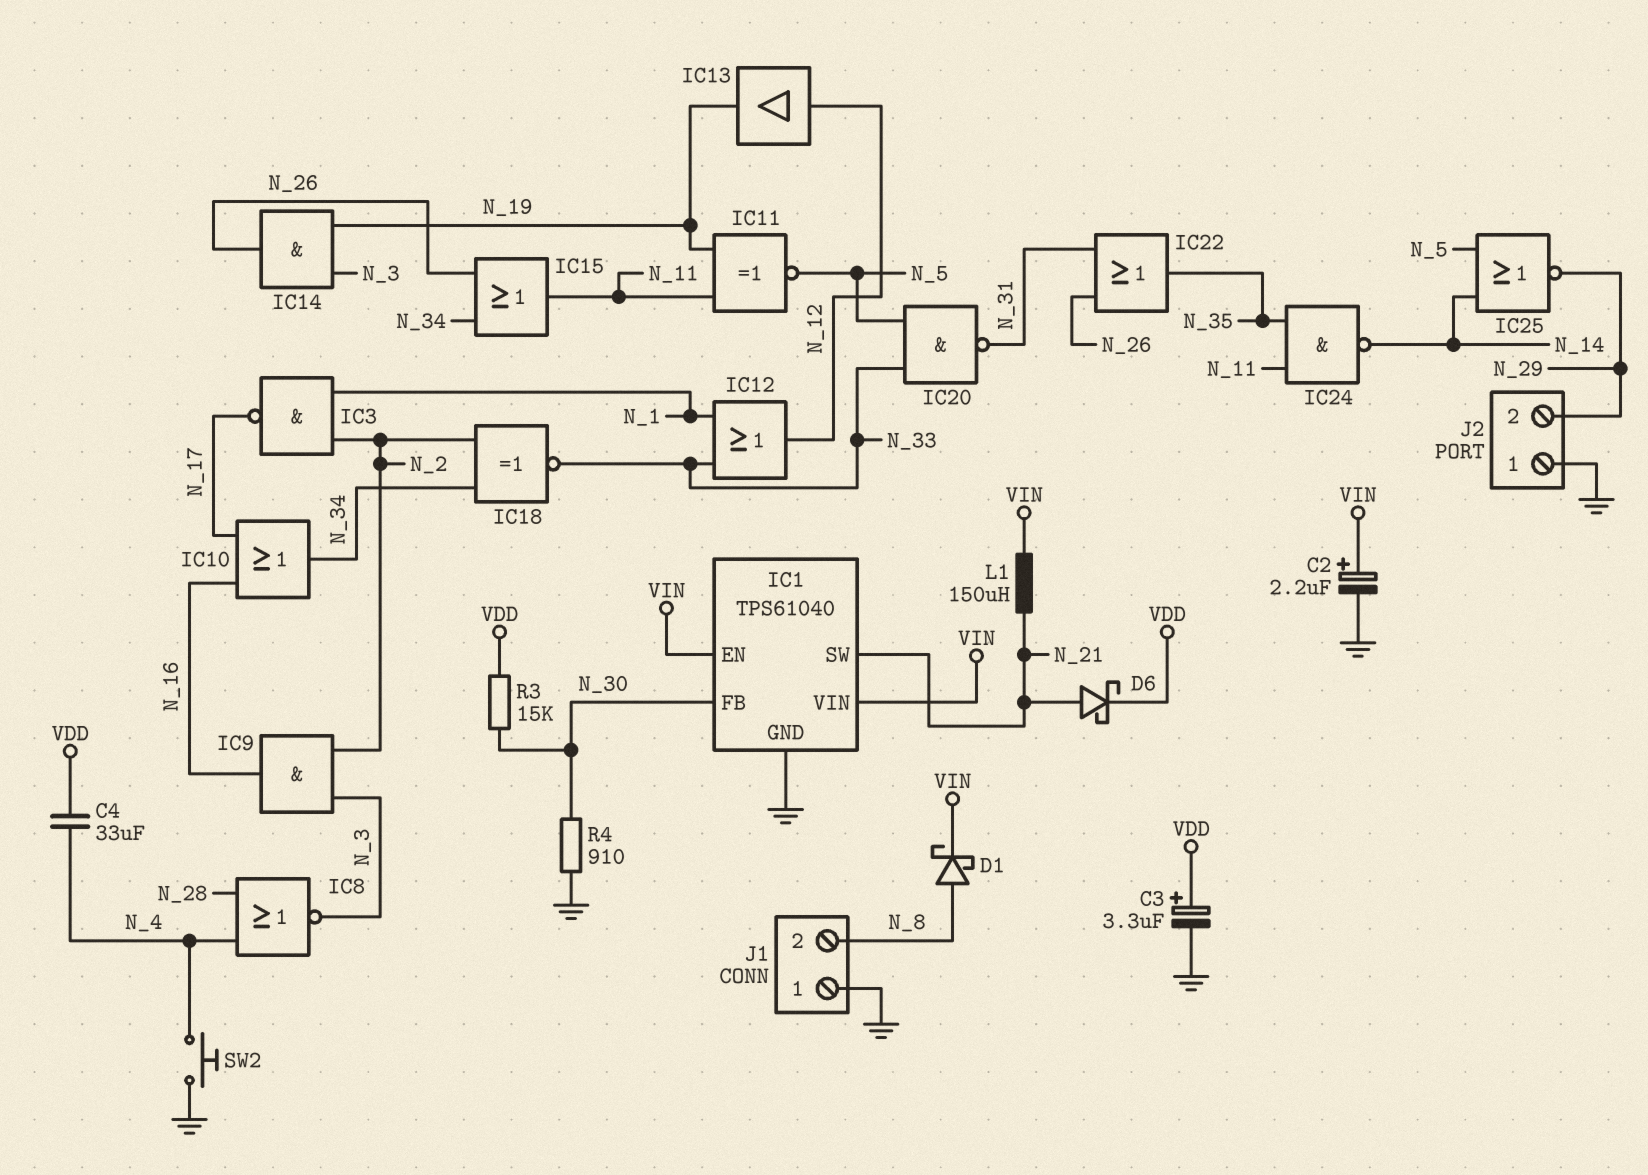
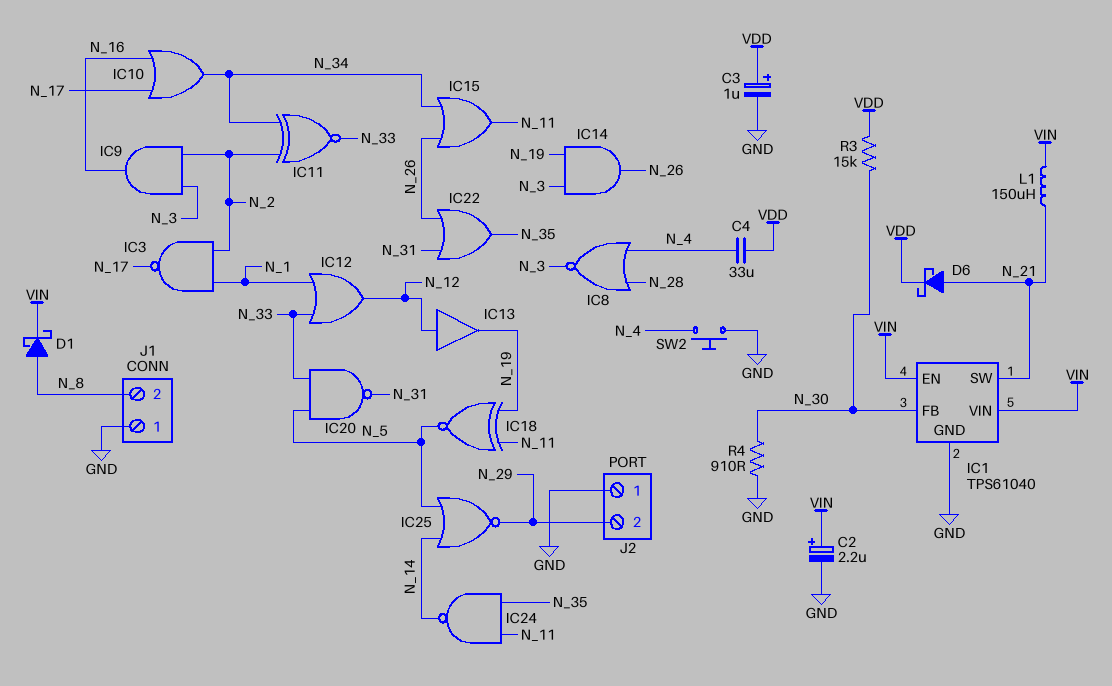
C3: 3.3uF (plus VDD, minus GND) -> 1uF (plus VDD, minus GND)
IC11: XNOR (in N_11, in N_19, out N_5) -> XNOR (in N_2, in N_34, out N_33)
IC18: XNOR (in N_2, in N_34, out N_33) -> XNOR (in N_11, in N_19, out N_5)

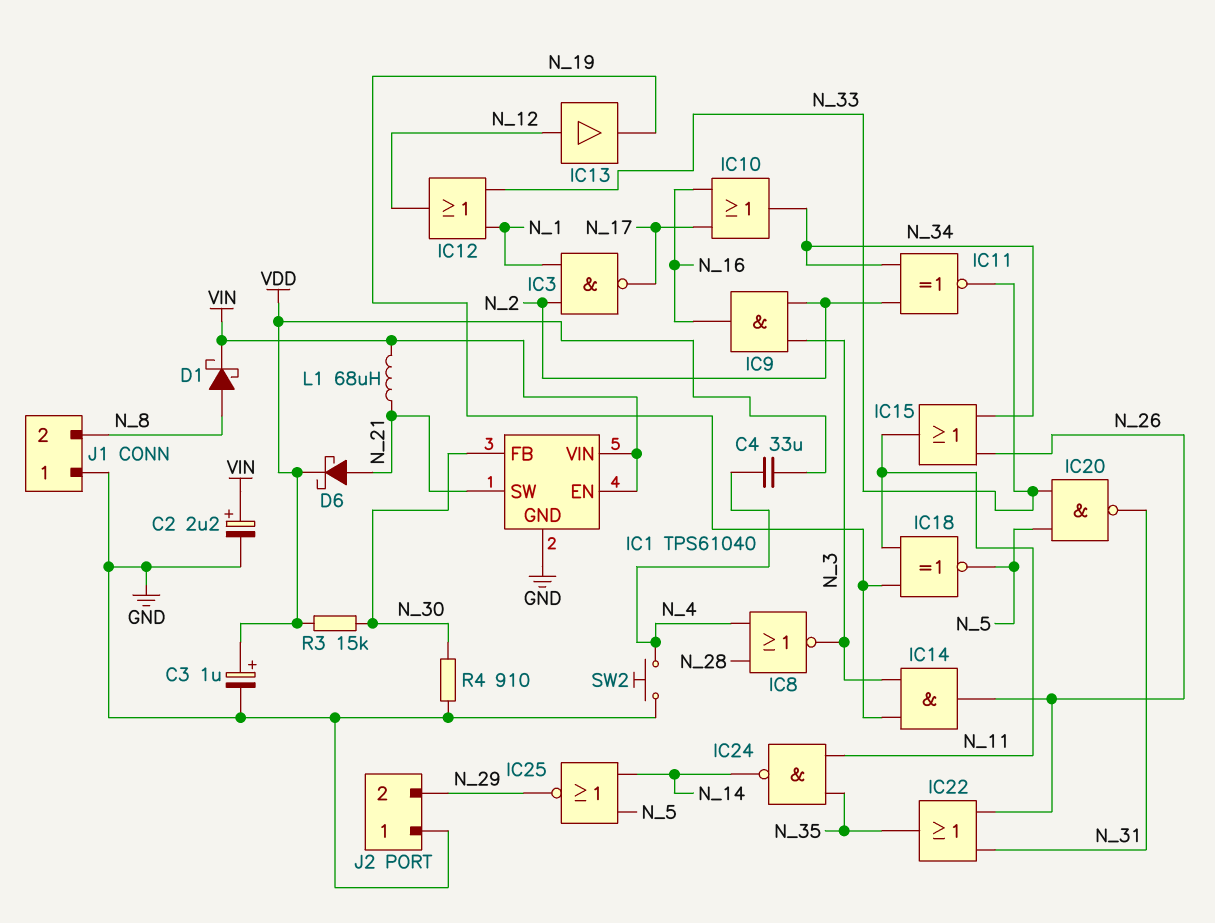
L1: 150uH (N_21, VIN) -> 68uH (N_21, VIN)

